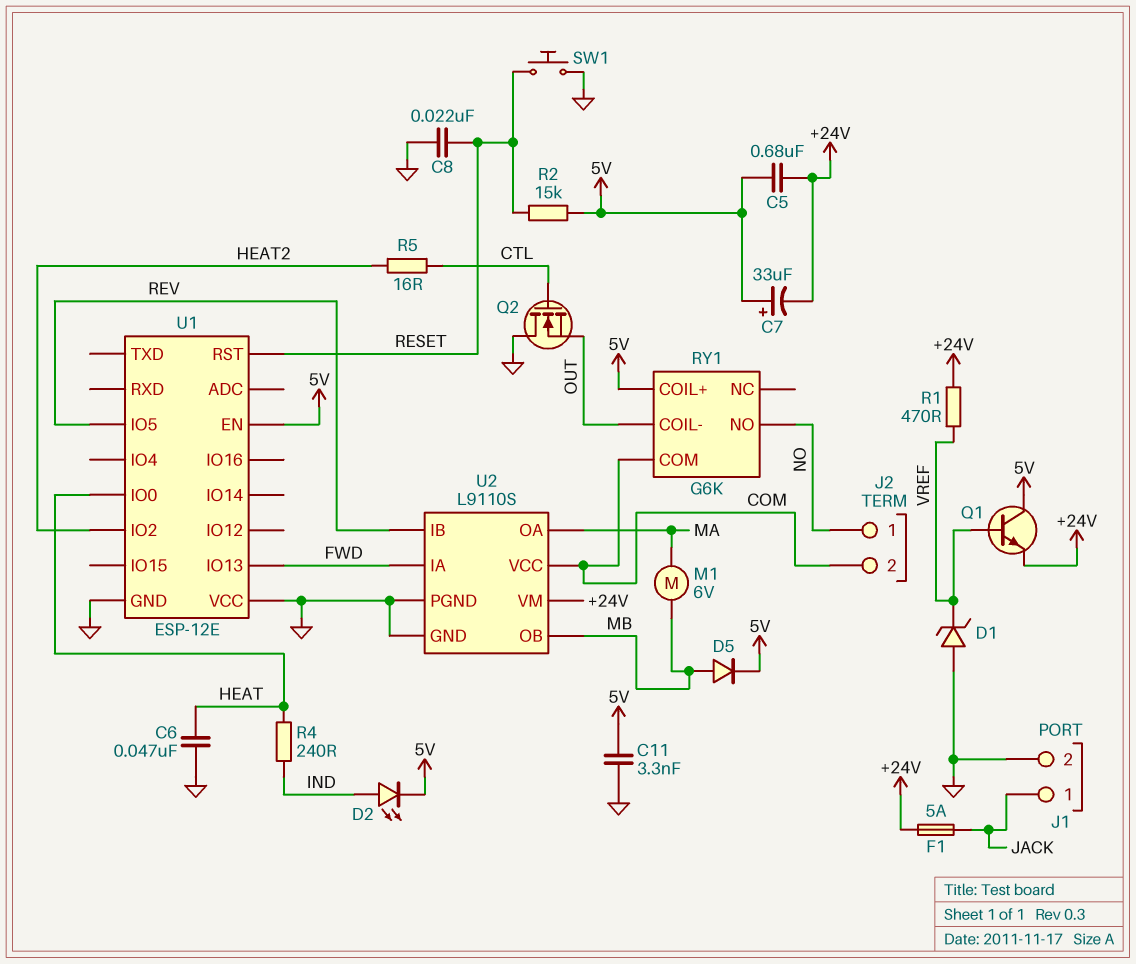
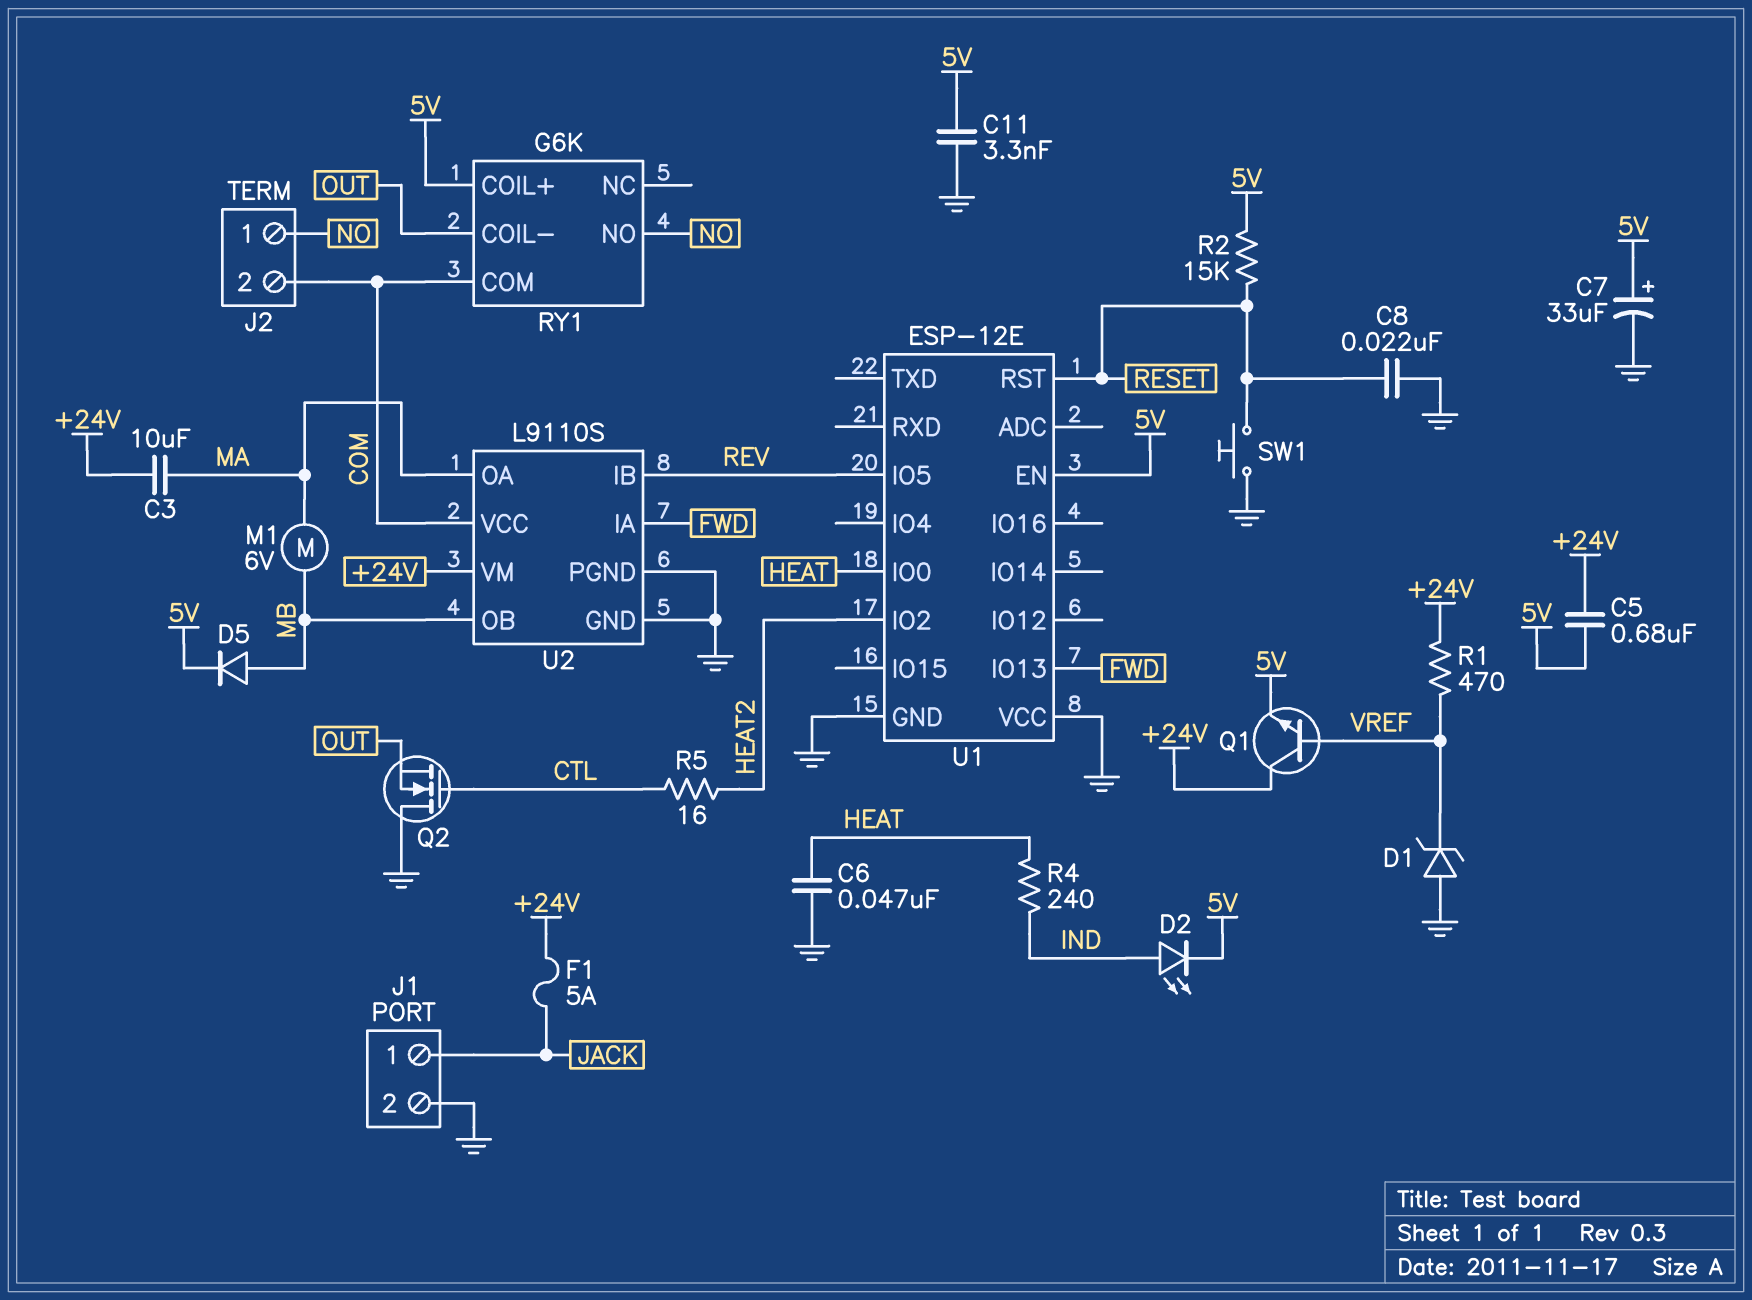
C3: none -> 10uF (+24V, MA)
C7: 33uF (plus 5V, minus +24V) -> 33uF (plus 5V, minus GND)
Q1: NPN (B VREF, C 5V, E +24V) -> NPN (B VREF, C +24V, E 5V)

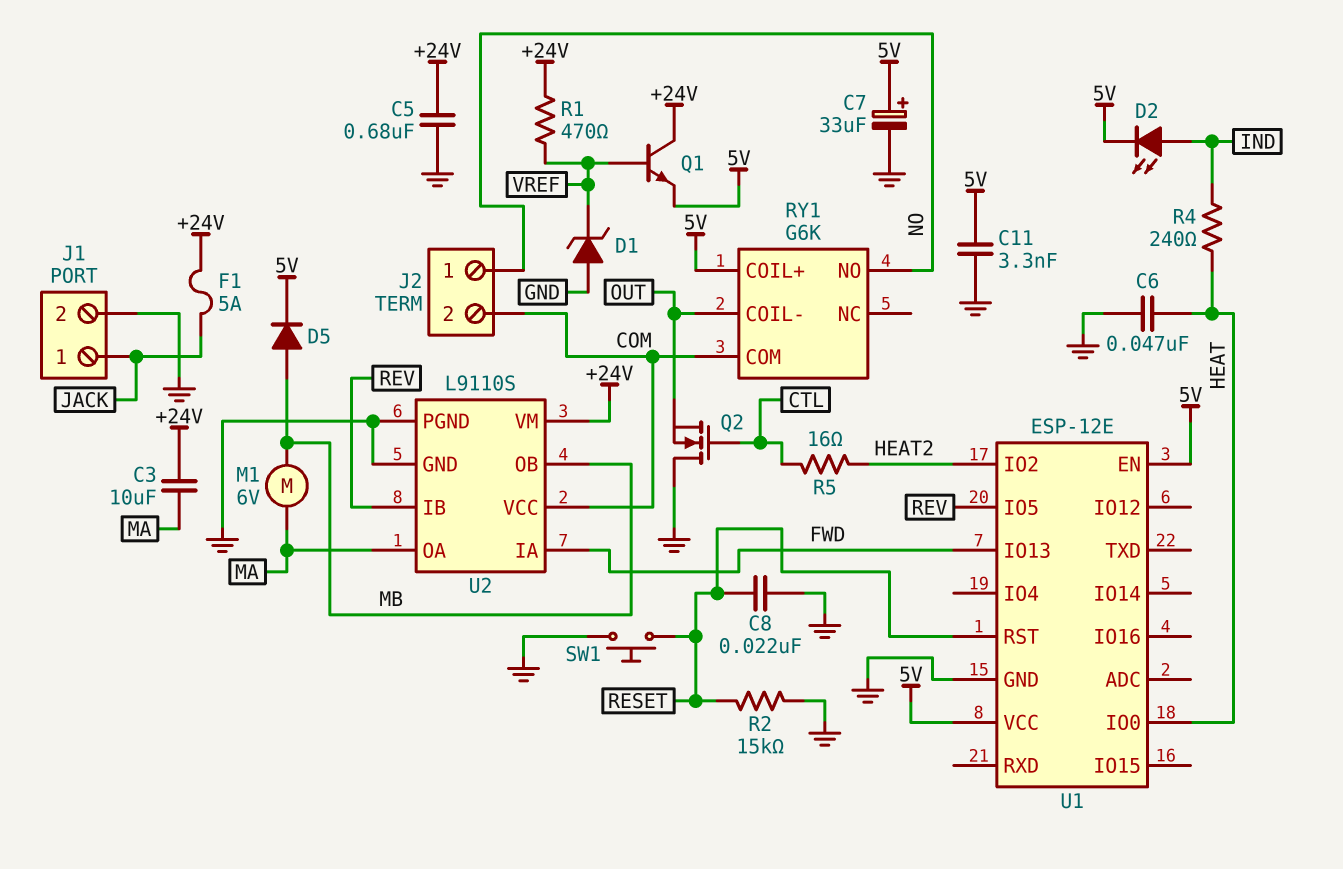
C5: 680nF (+24V, 5V) -> 680nF (+24V, GND)
R2: 15k (5V, RESET) -> 15k (GND, RESET)
U1 pin VCC: GND -> 5V

